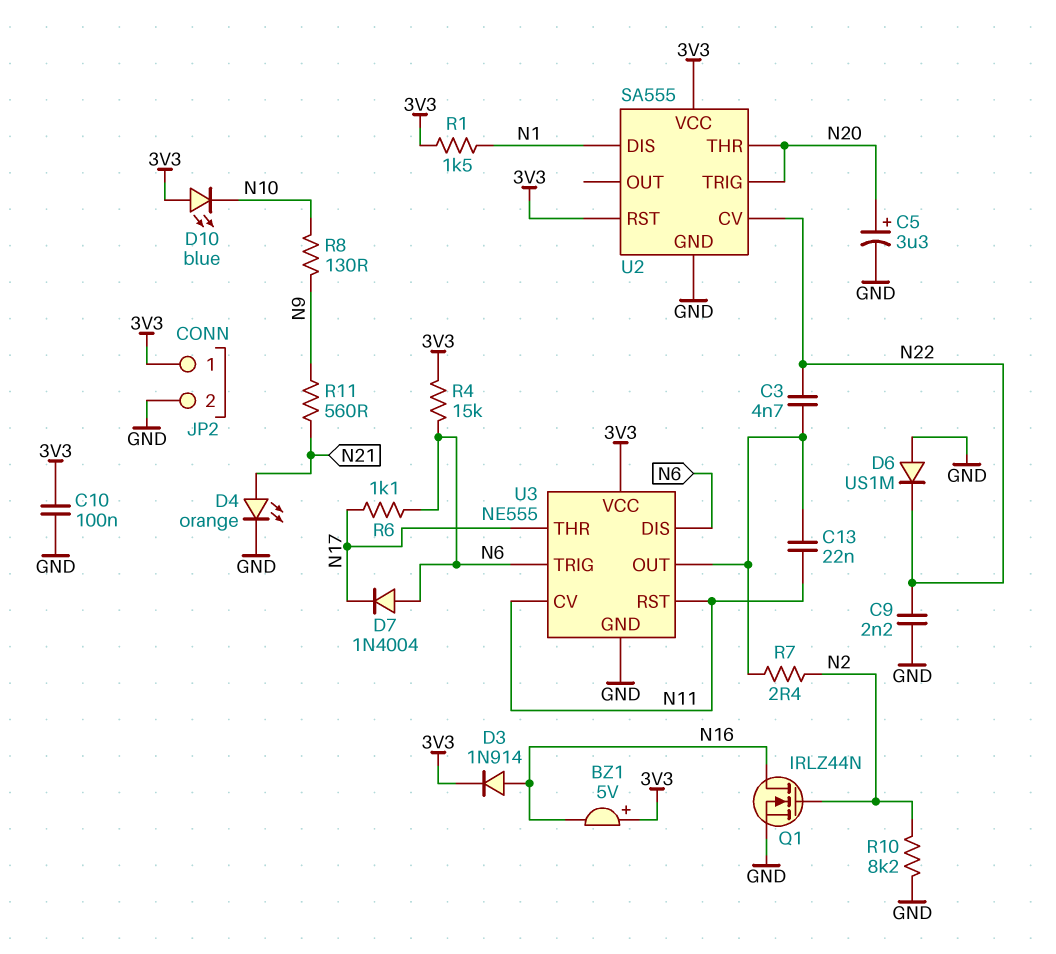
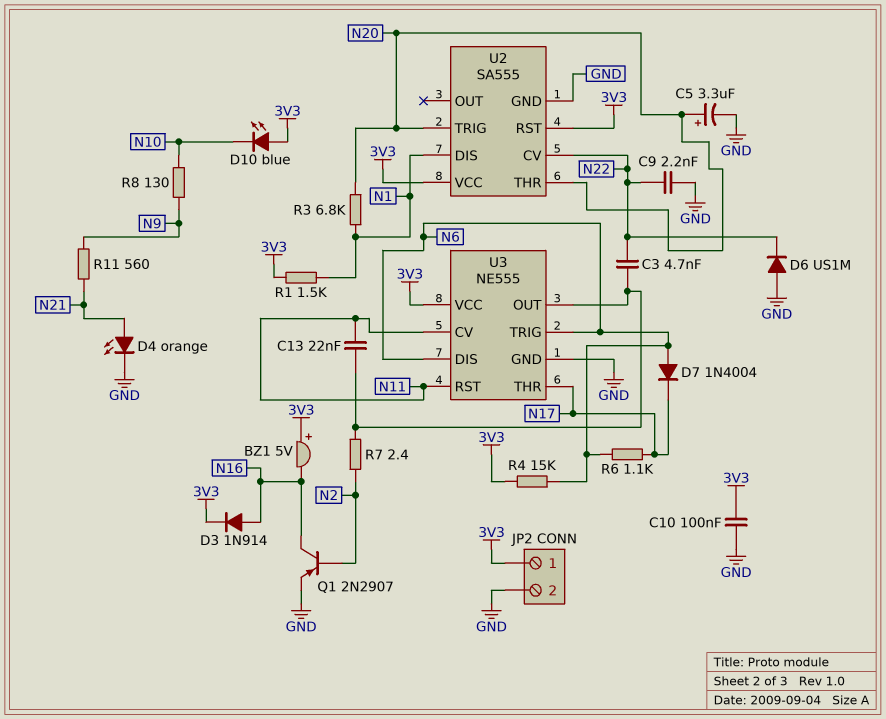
Q1: NMOS IRLZ44N (G N2, D N16, S GND) -> PNP 2N2907 (B N2, C N16, E GND)
R3: none -> 6.8k (N1, N20)
R10: 8.2k (GND, N2) -> none

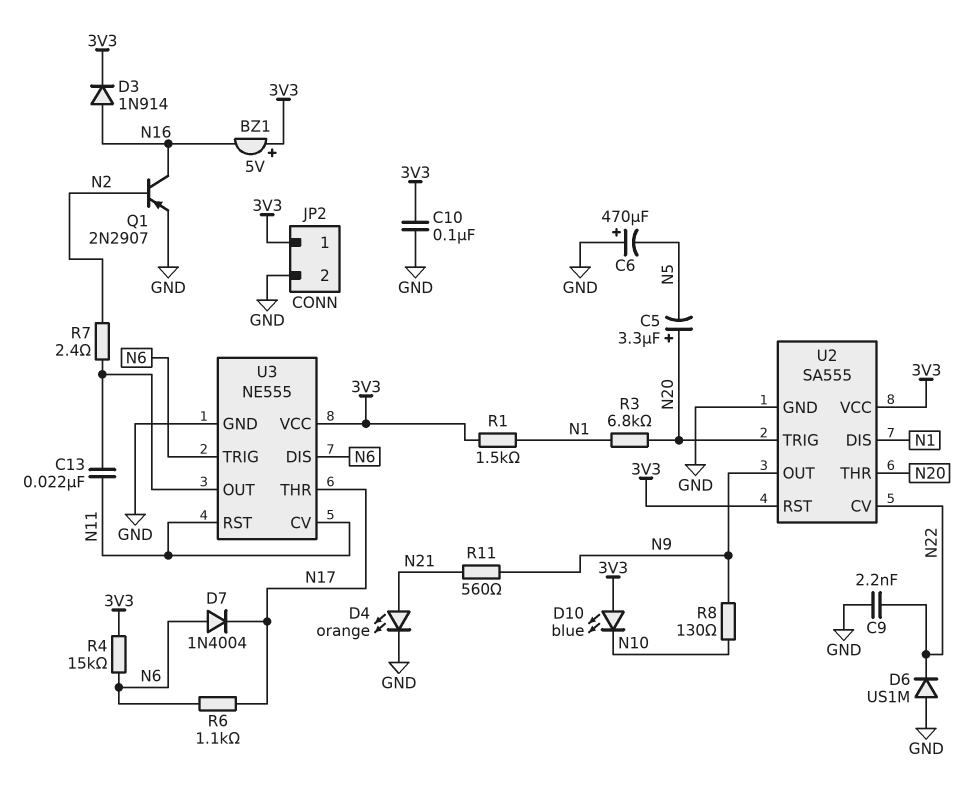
C3: 4.7nF (N22, U3/OUT) -> none
C5: 3.3uF (plus N20, minus GND) -> 3.3uF (plus N20, minus N5)
C6: none -> 470uF (plus GND, minus N5)
U2 pin OUT: none -> N9

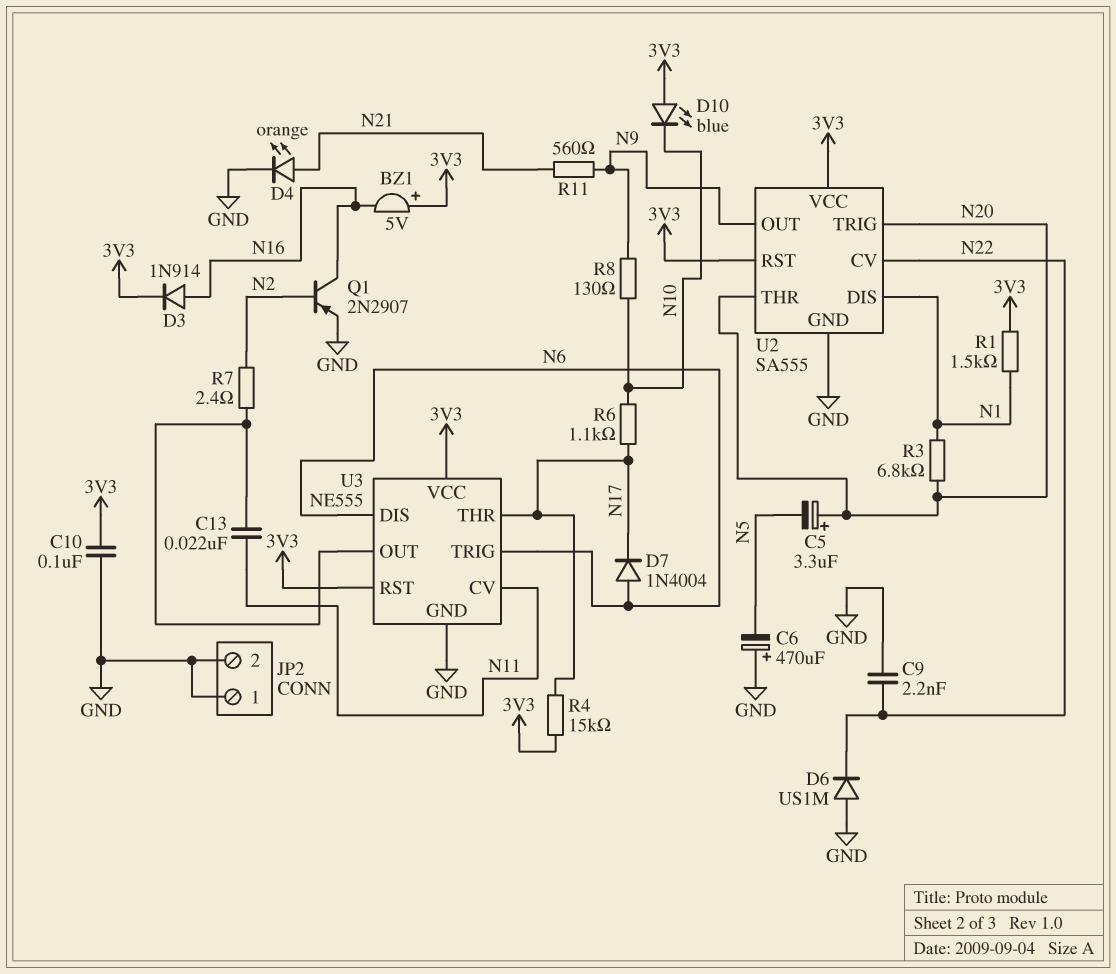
JP2 pin 1: 3V3 -> GND
R4: 15k (3V3, N6) -> 15k (3V3, N17)
R6: 1.1k (N6, N17) -> 1.1k (N10, N17)
U3 pin RST: N11 -> 3V3

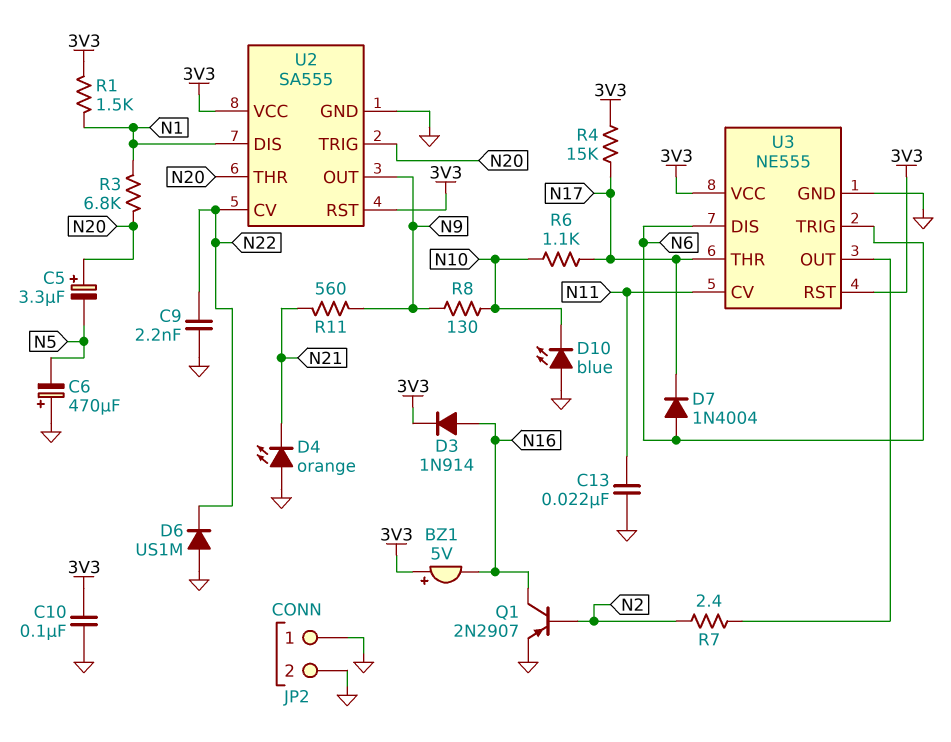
C13: 22nF (N11, U3/OUT) -> 22nF (GND, N11)
D4: LED orange (A N21, K GND) -> LED orange (A GND, K N21)
D10: LED blue (A 3V3, K N10) -> LED blue (A GND, K N10)

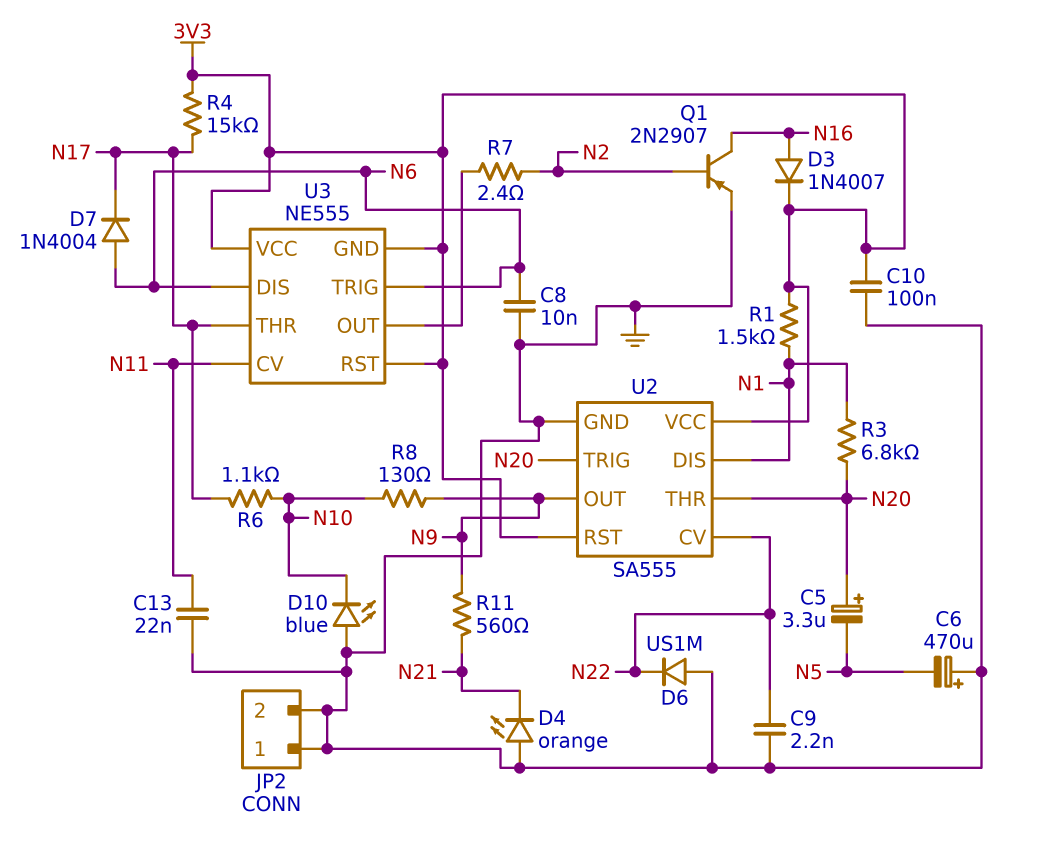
BZ1: buzzer 5V (plus 3V3, minus N16) -> none
C8: none -> 10nF (GND, N6)
D3: diode 1N914 (A N16, K 3V3) -> diode 1N4007 (A N16, K 3V3)
U3 pin GND: GND -> 3V3

